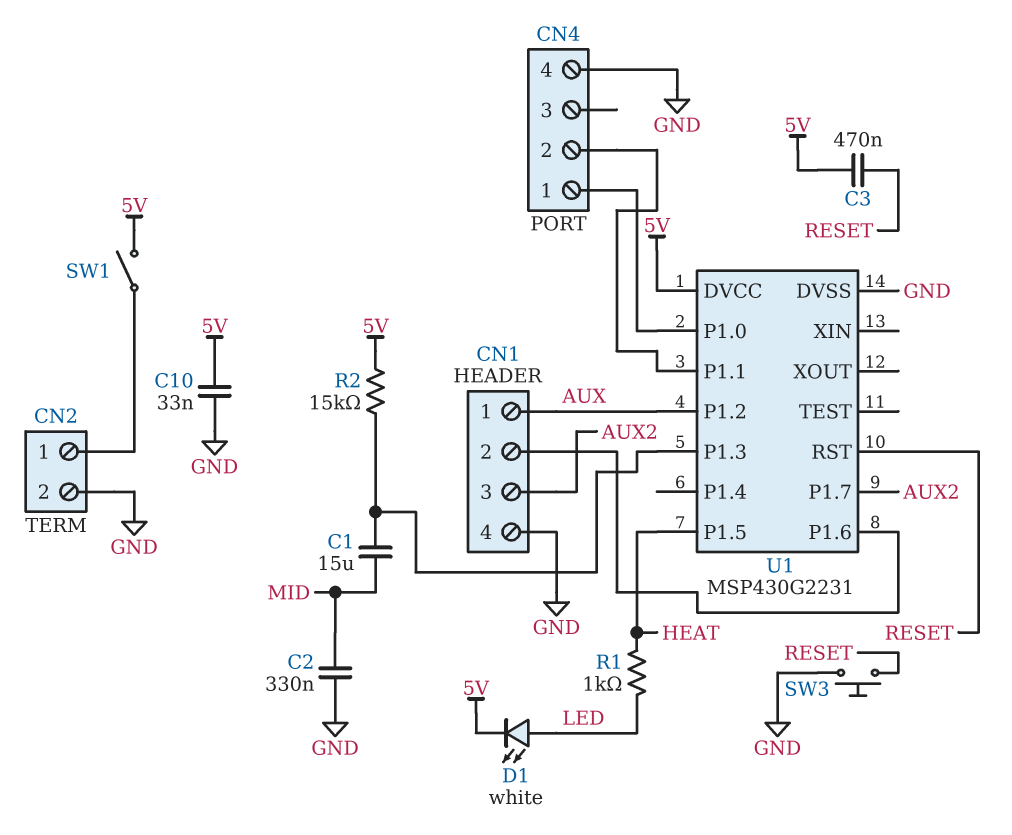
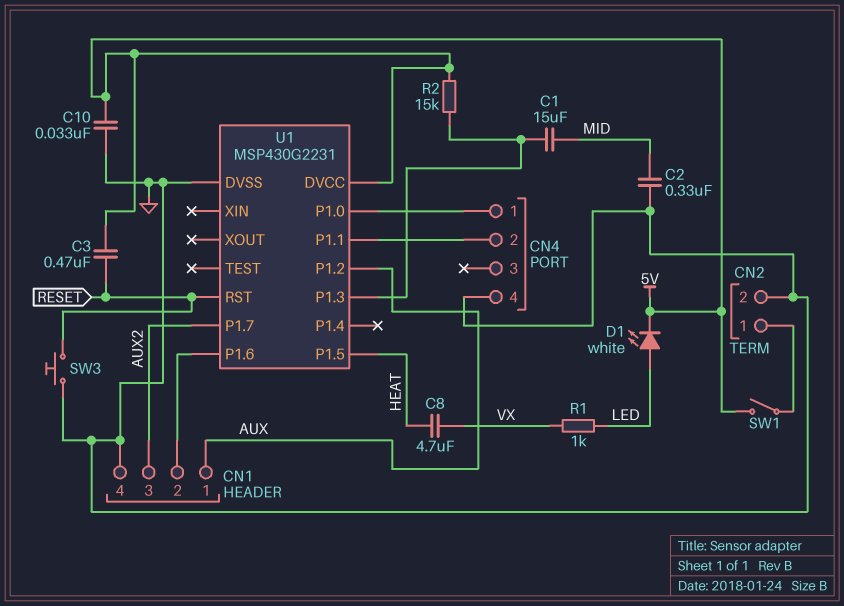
C8: none -> 4.7uF (HEAT, VX)
R1: 1k (HEAT, LED) -> 1k (LED, VX)

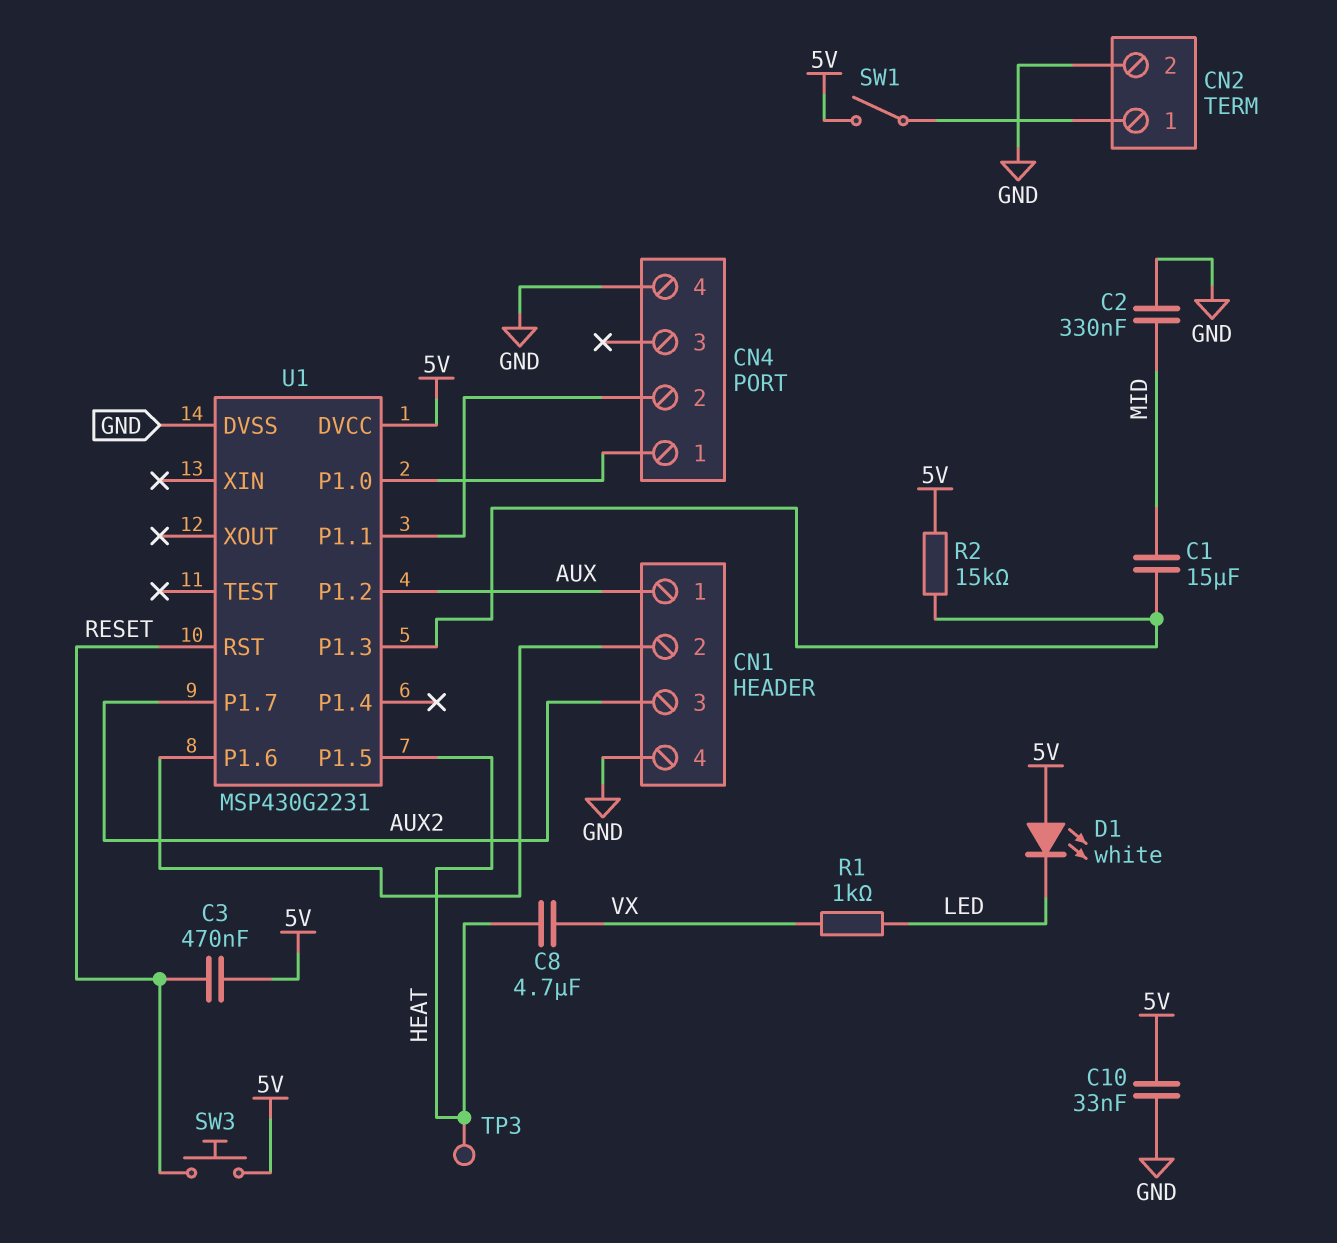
D1: LED white (A LED, K 5V) -> LED white (A 5V, K LED)
SW3: button (GND, RESET) -> button (5V, RESET)
TP3: none -> test point (HEAT)

